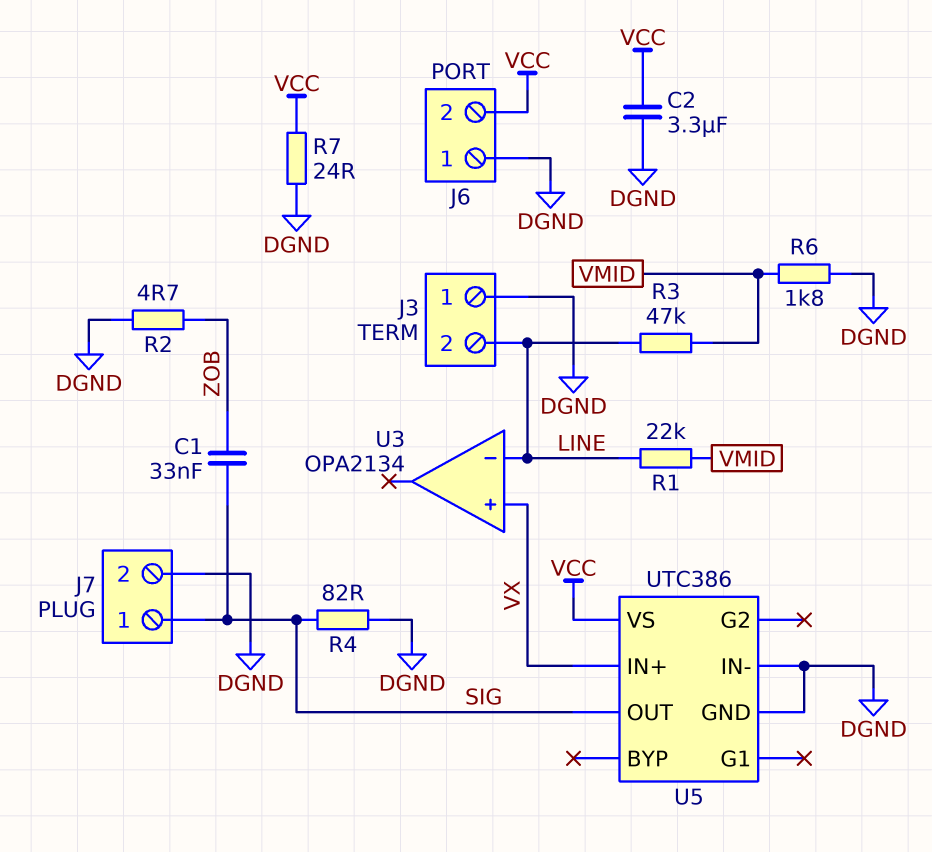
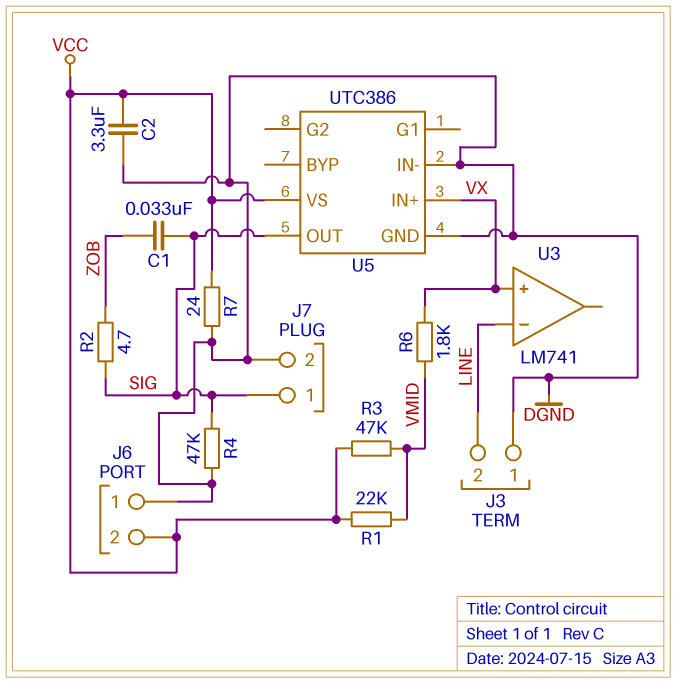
R1: 22k (LINE, VMID) -> 22k (VCC, VMID)
R2: 4.7 (DGND, ZOB) -> 4.7 (SIG, ZOB)
R3: 47k (LINE, VMID) -> 47k (VCC, VMID)
R4: 82 (DGND, SIG) -> 47k (DGND, SIG)
R6: 1.8k (DGND, VMID) -> 1.8k (VMID, VX)
U3: OPA2134 -> LM741

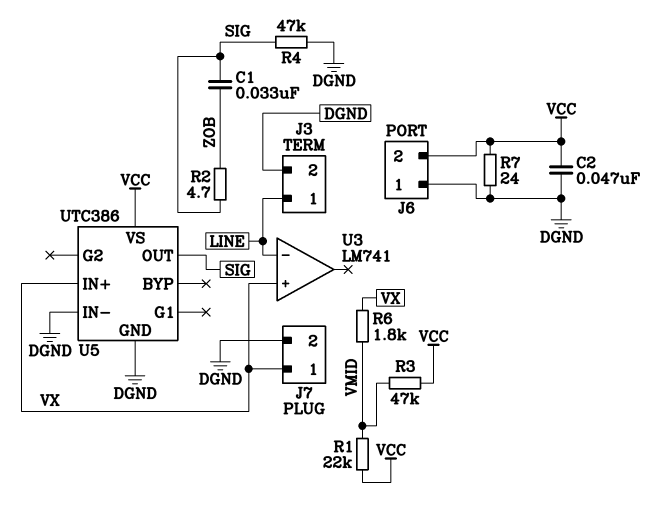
C2: 3.3uF (DGND, VCC) -> 47nF (DGND, VCC)
J3 pin 1: DGND -> LINE
J3 pin 2: LINE -> DGND
J7 pin 1: SIG -> VX

